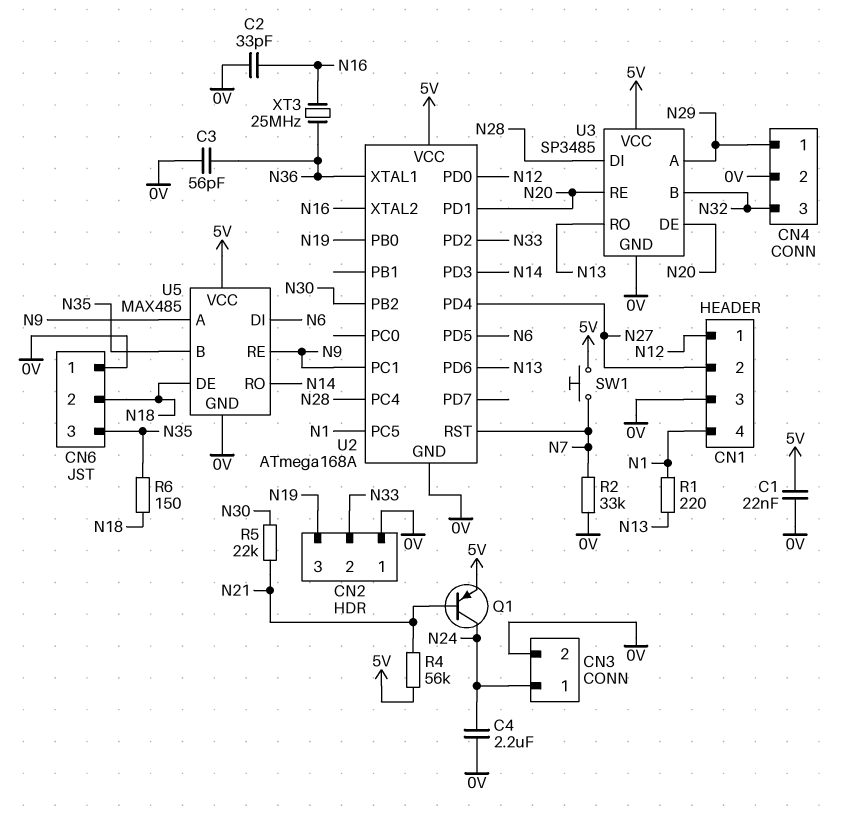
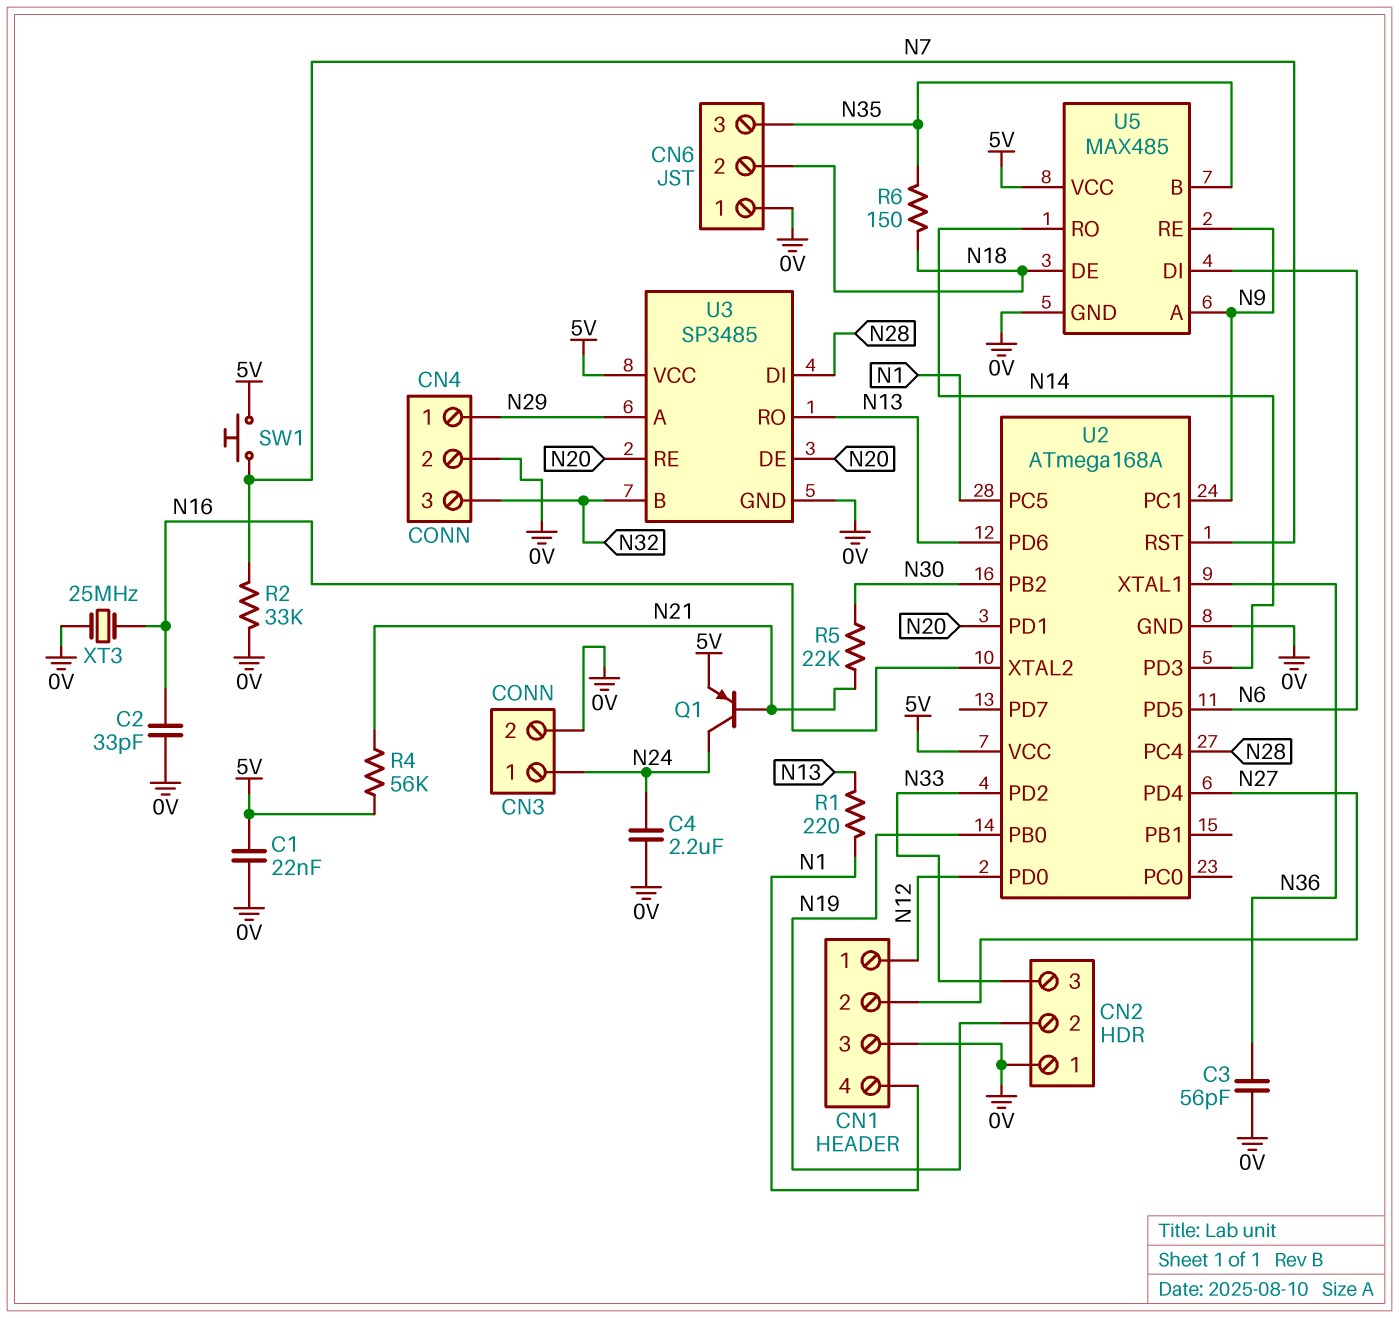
CN2 pin 2: N33 -> N19
CN2 pin 3: N19 -> N33
XT3: 25MHz (N16, N36) -> 25MHz (0V, N16)

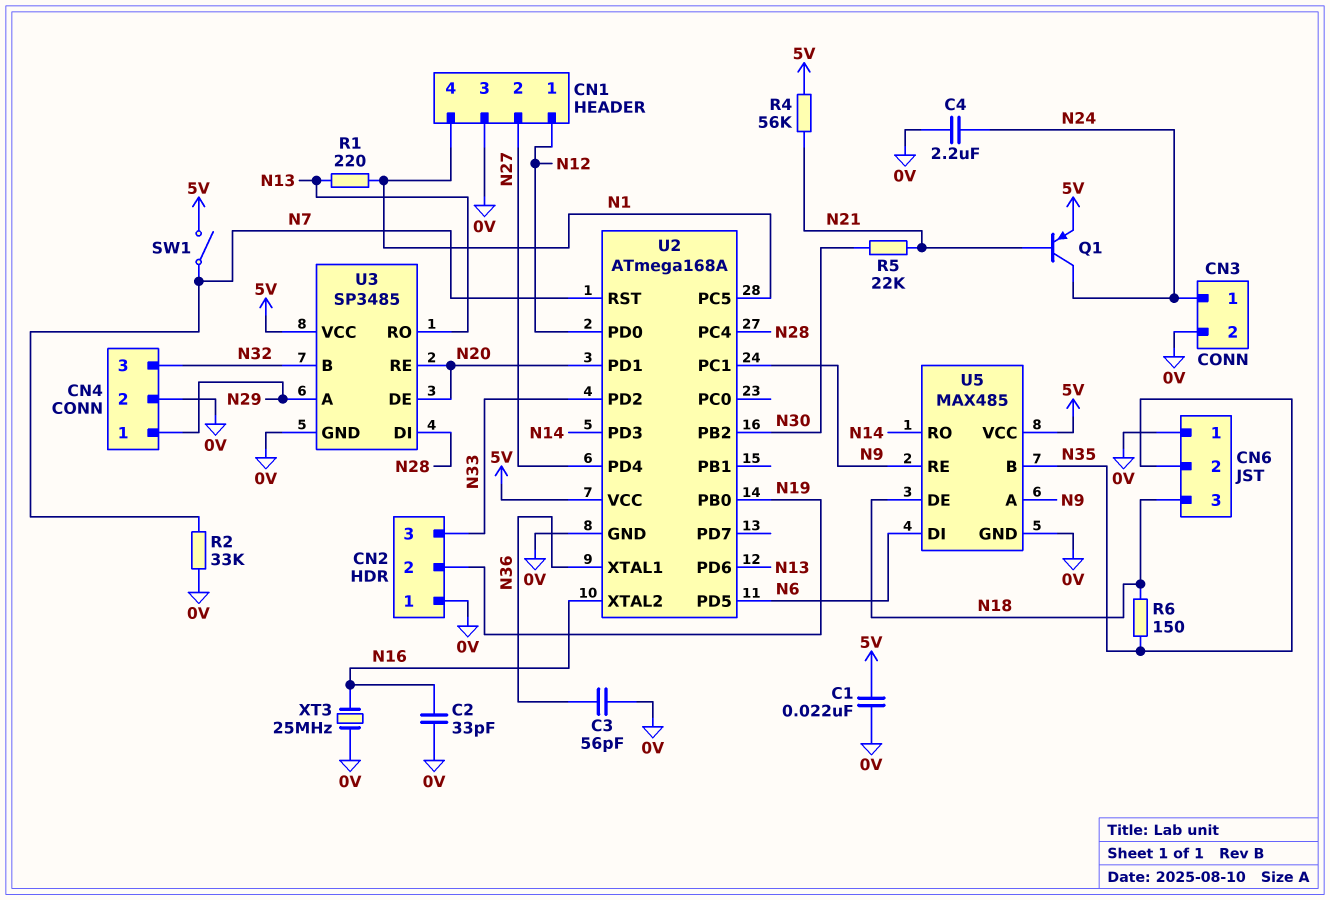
CN6 pin 2: N18 -> N35
CN6 pin 3: N35 -> N18
SW1: button (5V, N7) -> switch (5V, N7)

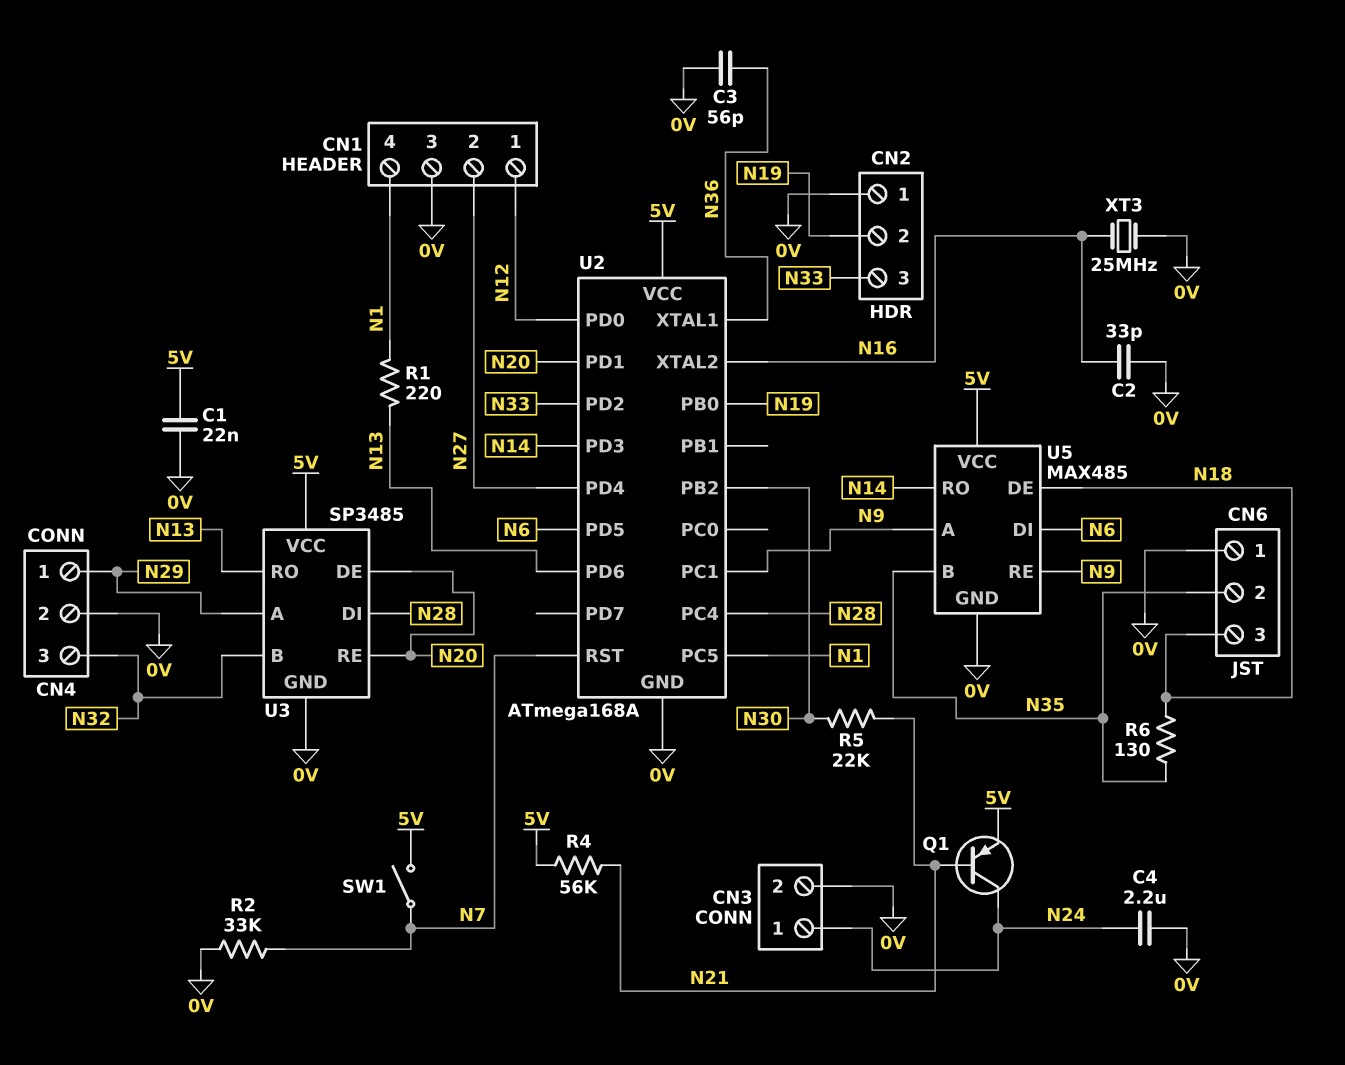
R6: 150 (N18, N35) -> 130 (N18, N35)

